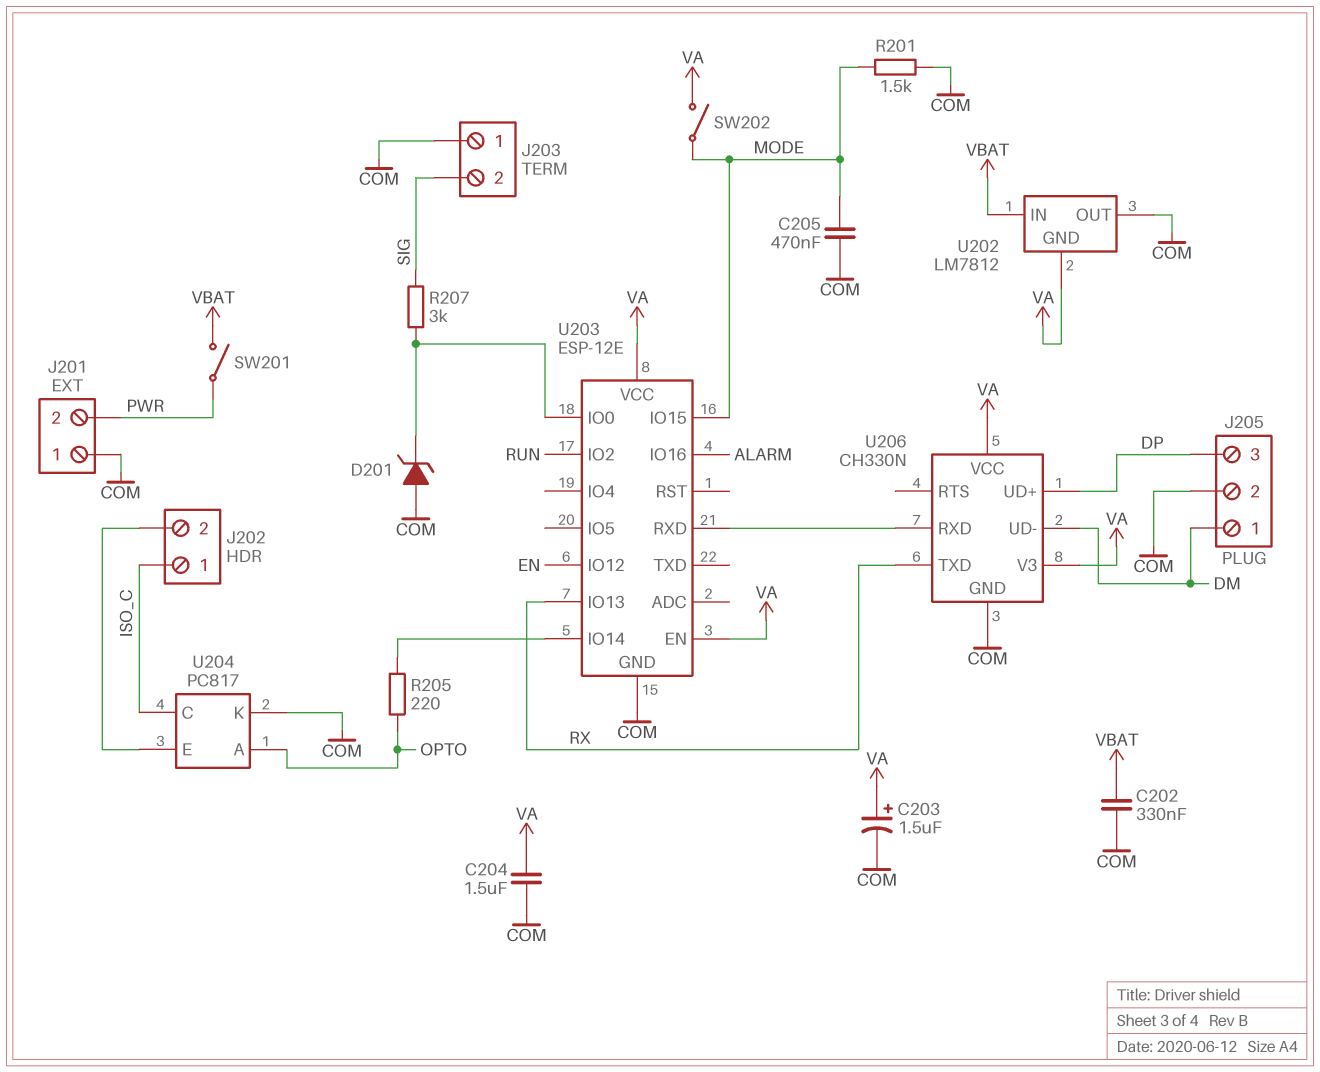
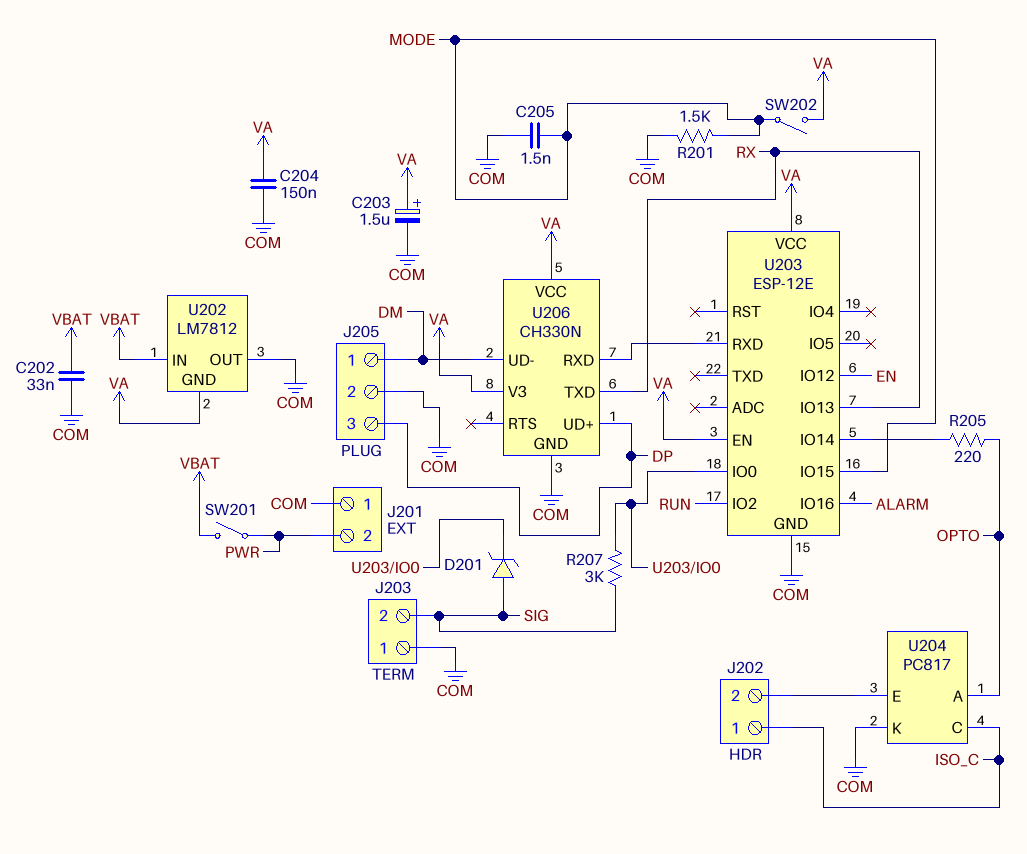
C202: 330nF (COM, VBAT) -> 33nF (COM, VBAT)
C204: 1.5uF (COM, VA) -> 150nF (COM, VA)
C205: 470nF (COM, MODE) -> 1.5nF (COM, MODE)
D201: zener (A COM, K U203/IO0) -> zener (A SIG, K U203/IO0)

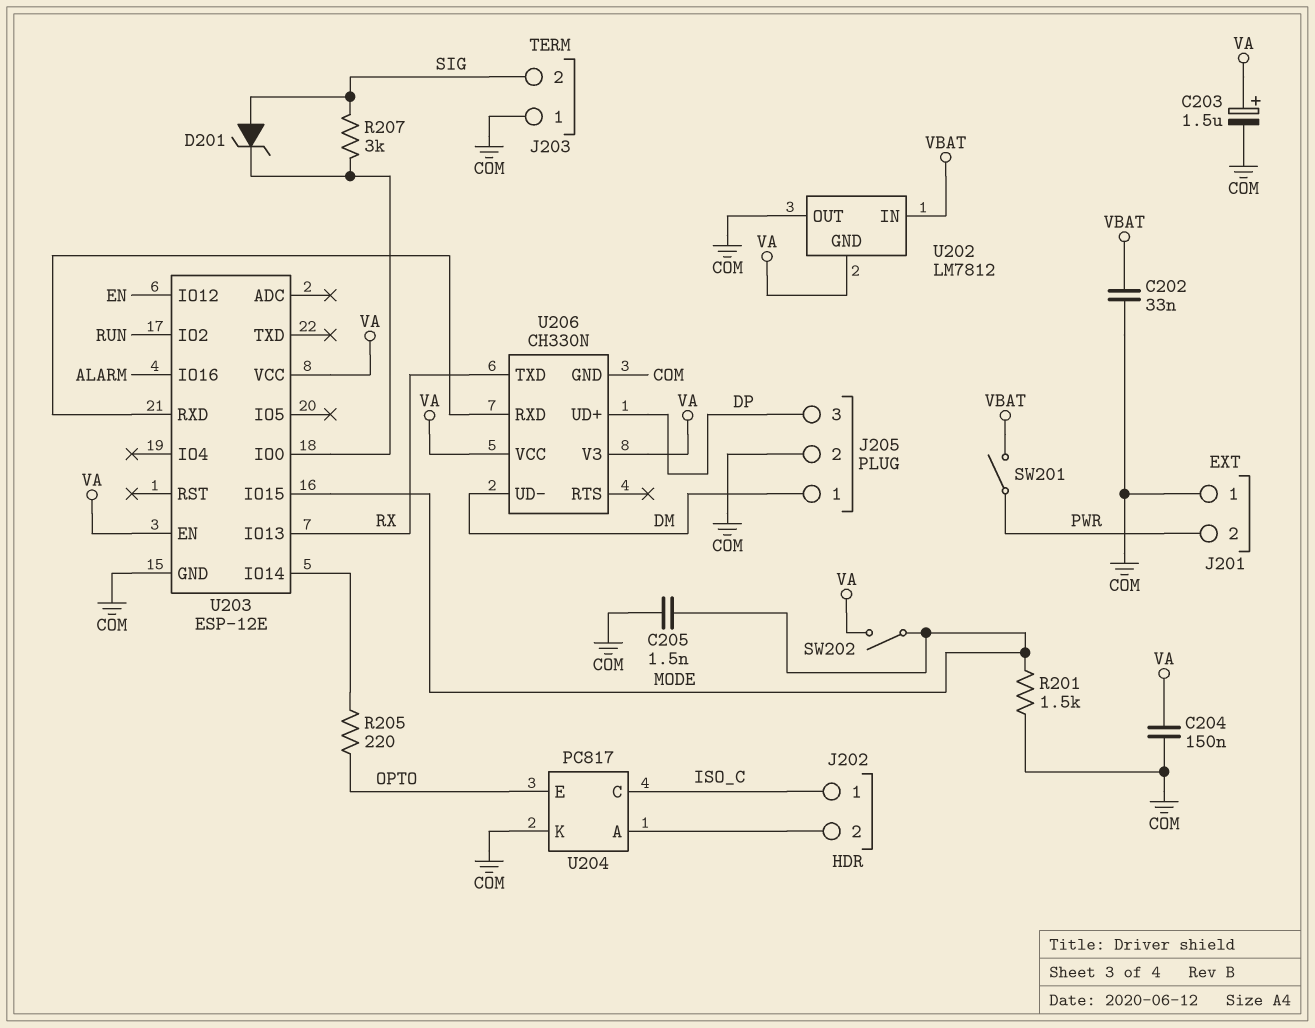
U204 pin A: OPTO -> J202/2
U204 pin E: J202/2 -> OPTO

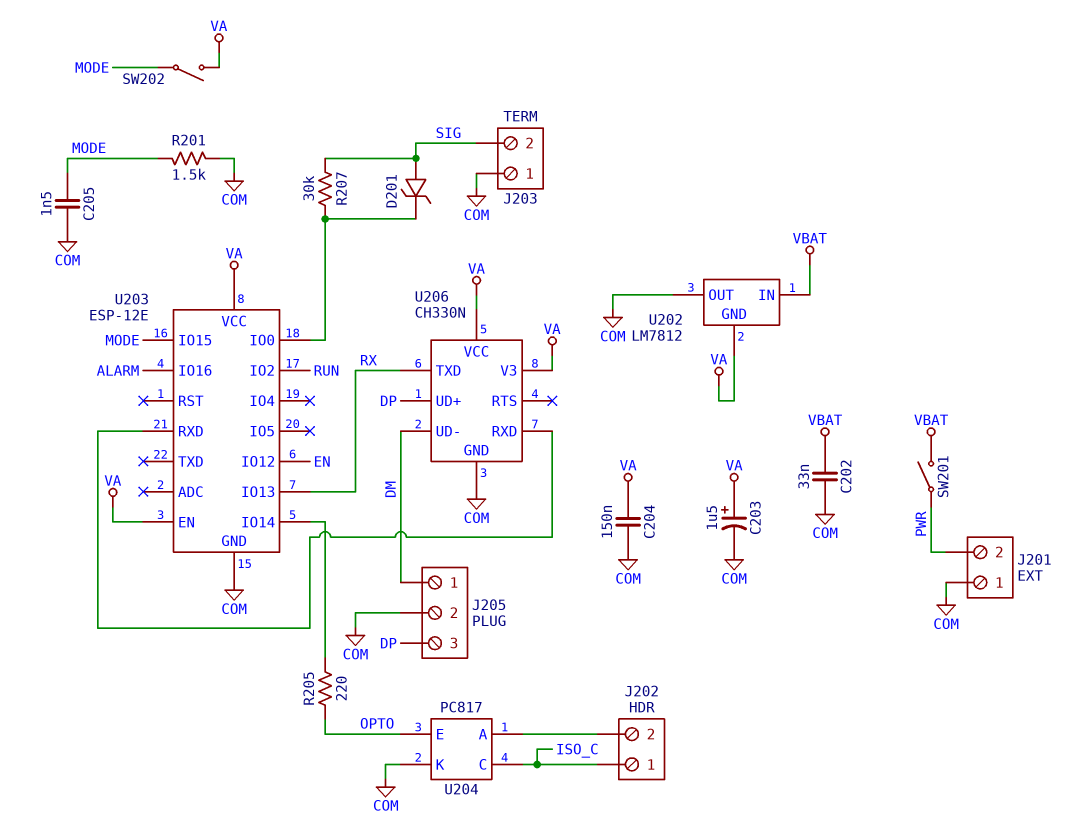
R207: 3k (SIG, U203/IO0) -> 30k (SIG, U203/IO0)

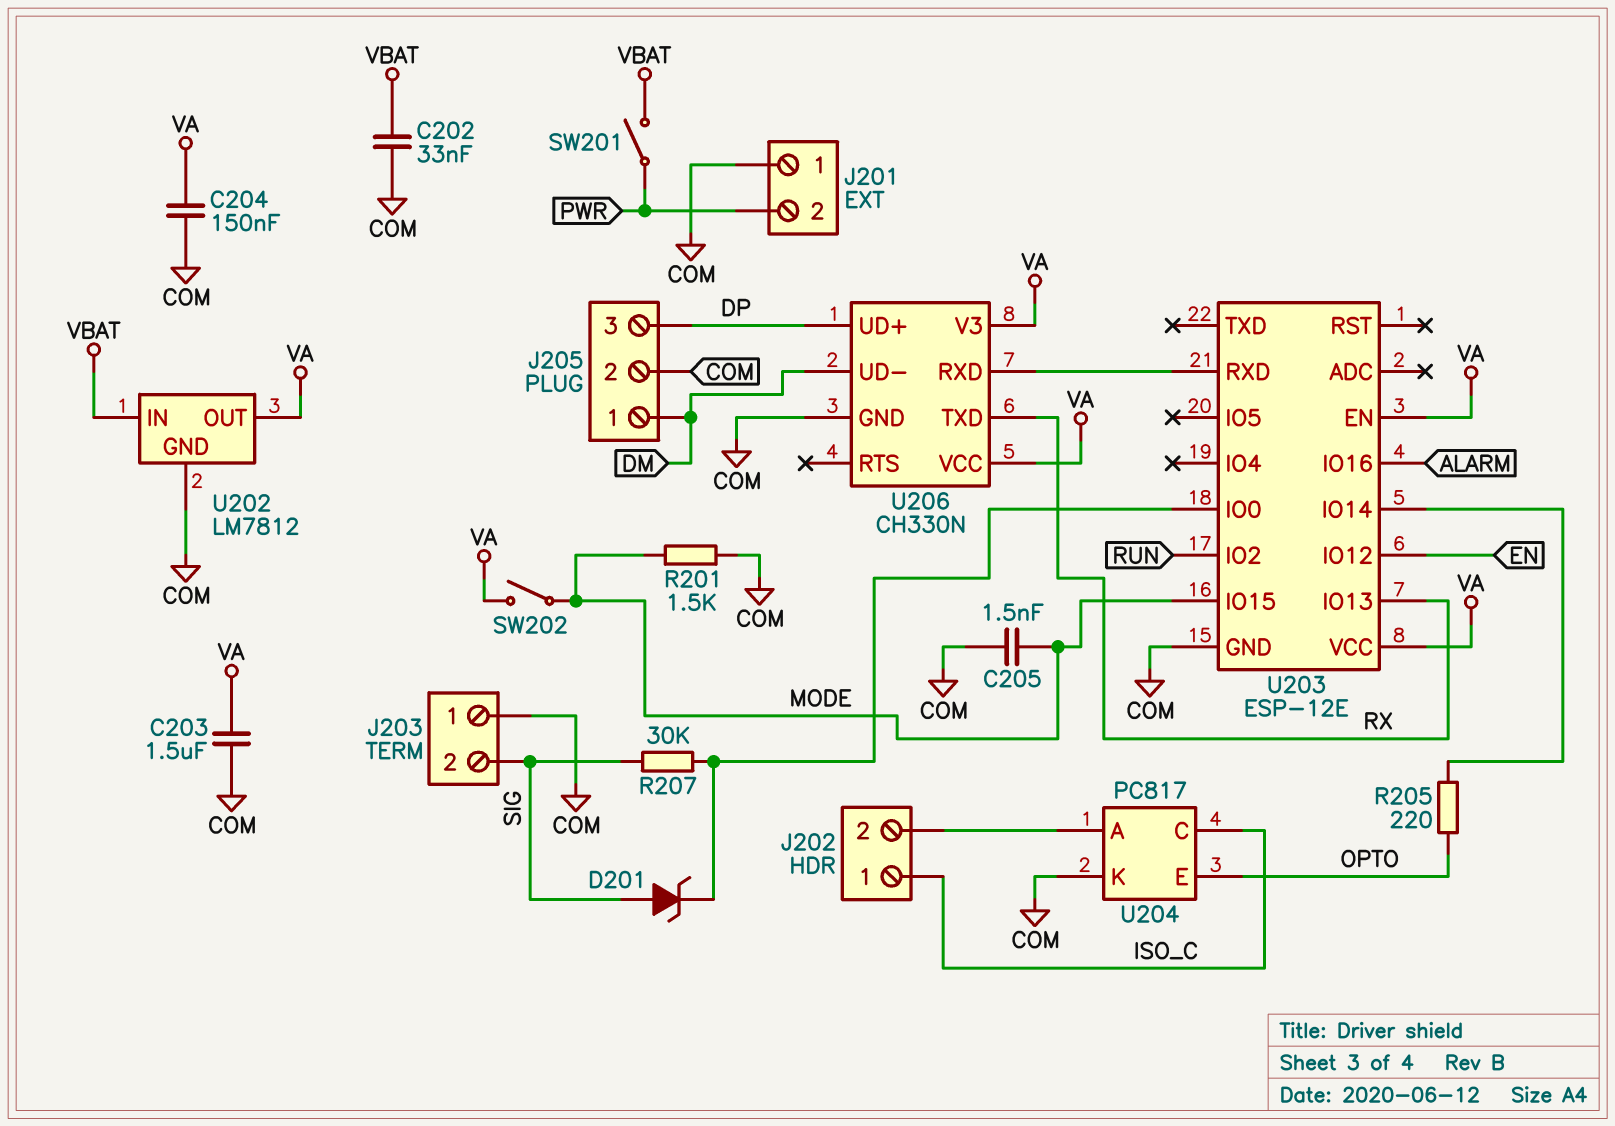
C203: 1.5uF (plus VA, minus COM) -> 1.5uF (COM, VA)
U202 pin GND: VA -> COM
U202 pin OUT: COM -> VA

